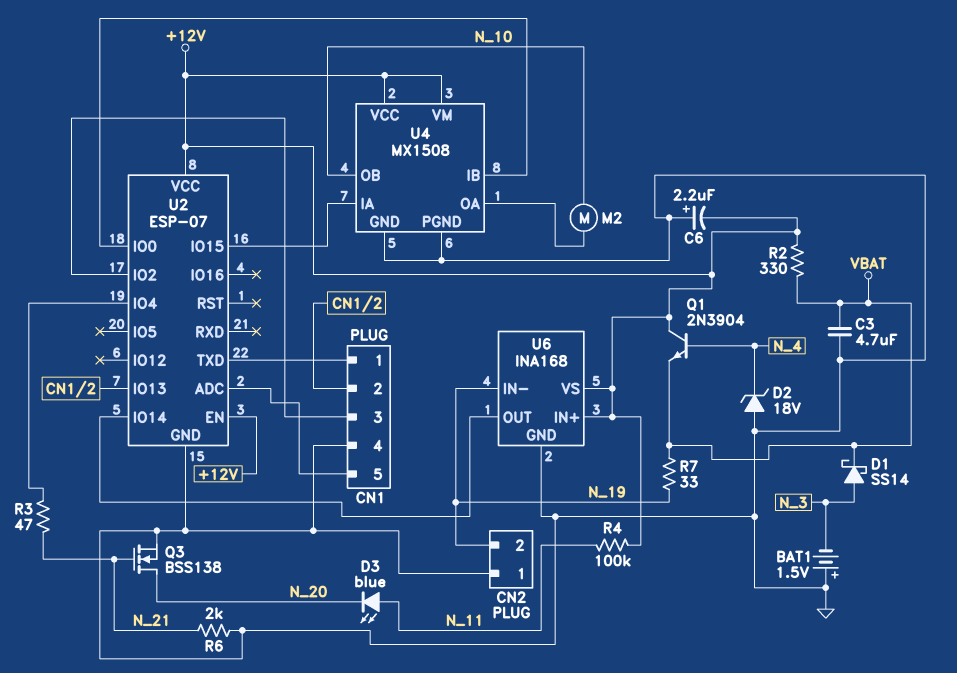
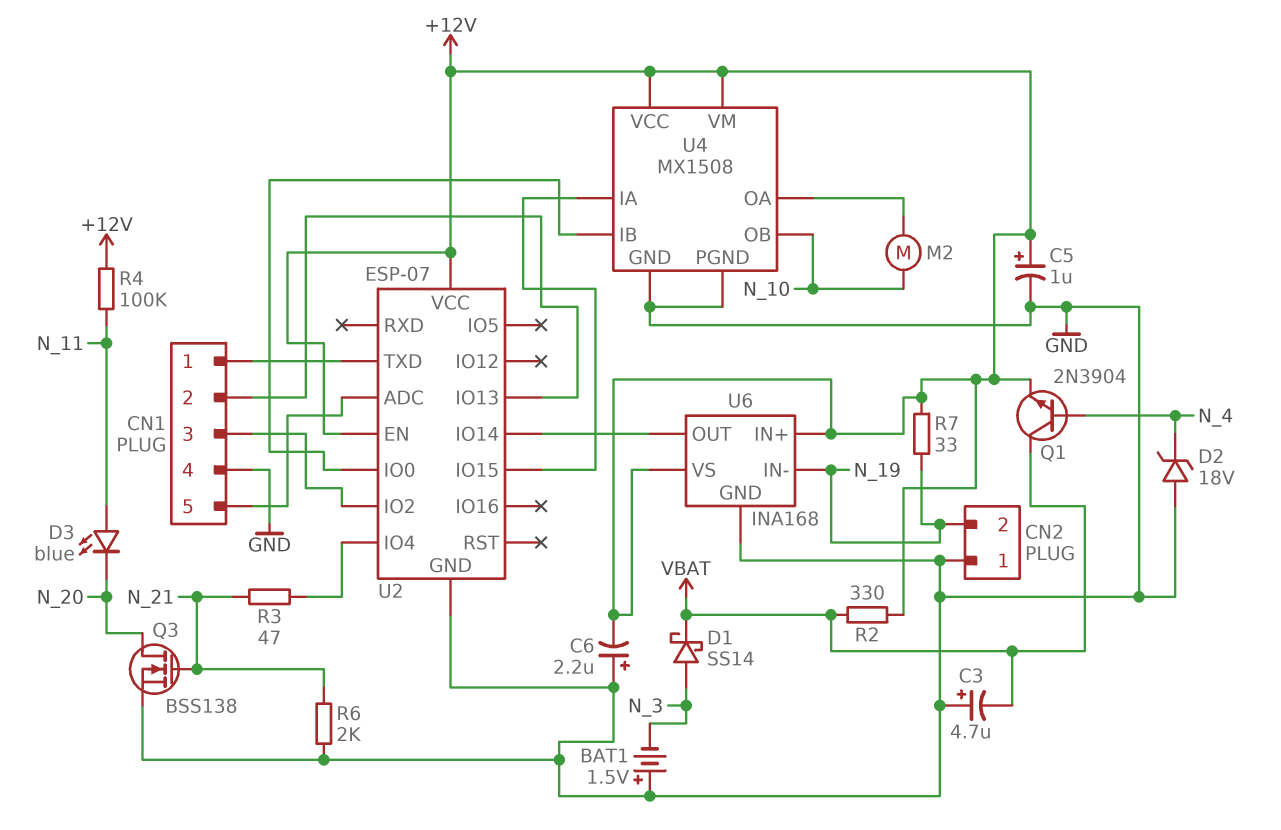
C3: 4.7uF (GND, VBAT) -> 4.7uF (plus GND, minus VBAT)
C5: none -> 1uF (plus +12V, minus GND)
Q1: NPN 2N3904 (B N_4, C +12V, E VBAT) -> NPN 2N3904 (B N_4, C VBAT, E +12V)
R7: 33 (N_19, VBAT) -> 33 (+12V, N_19)

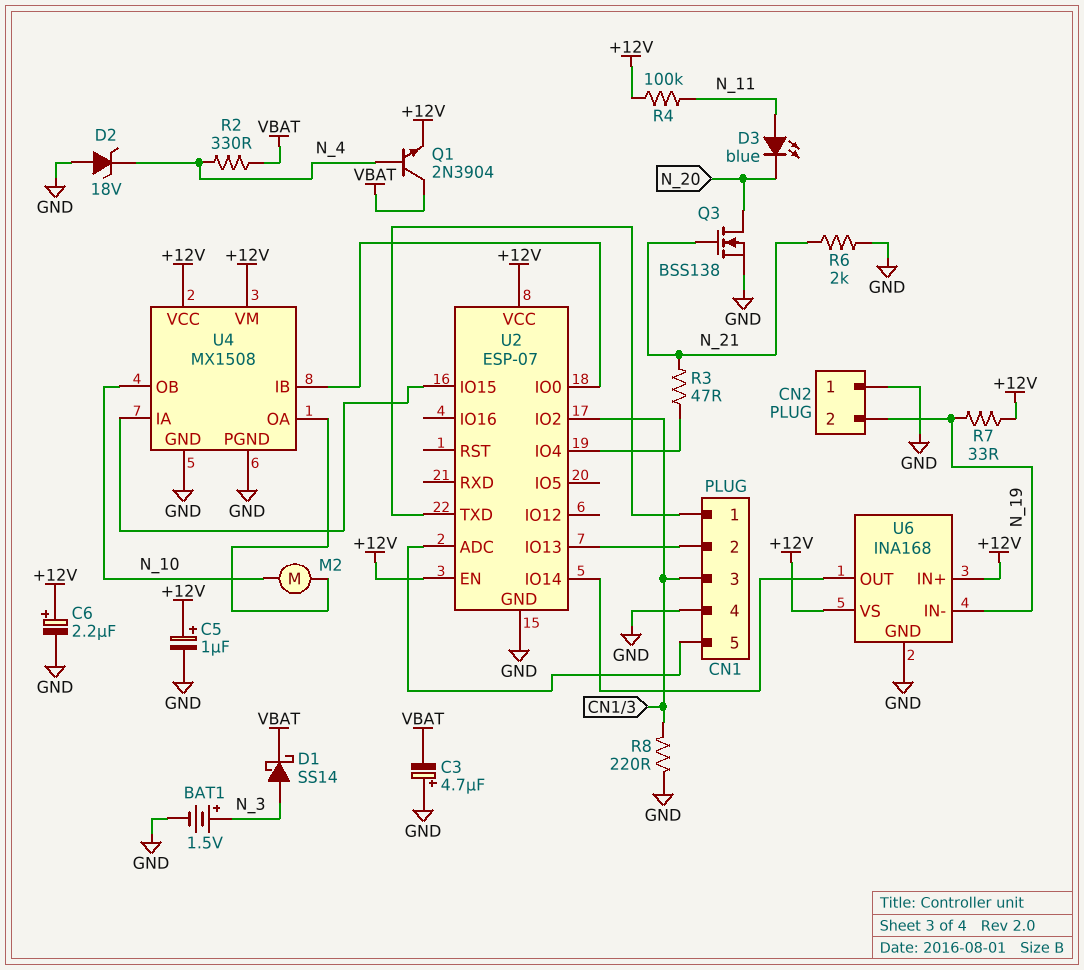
BAT1: 1.5V (plus GND, minus N_3) -> 1.5V (plus N_3, minus GND)
C6: 2.2uF (plus GND, minus +12V) -> 2.2uF (plus +12V, minus GND)
R2: 330 (+12V, VBAT) -> 330 (N_4, VBAT)
R8: none -> 220 (CN1/3, GND)

